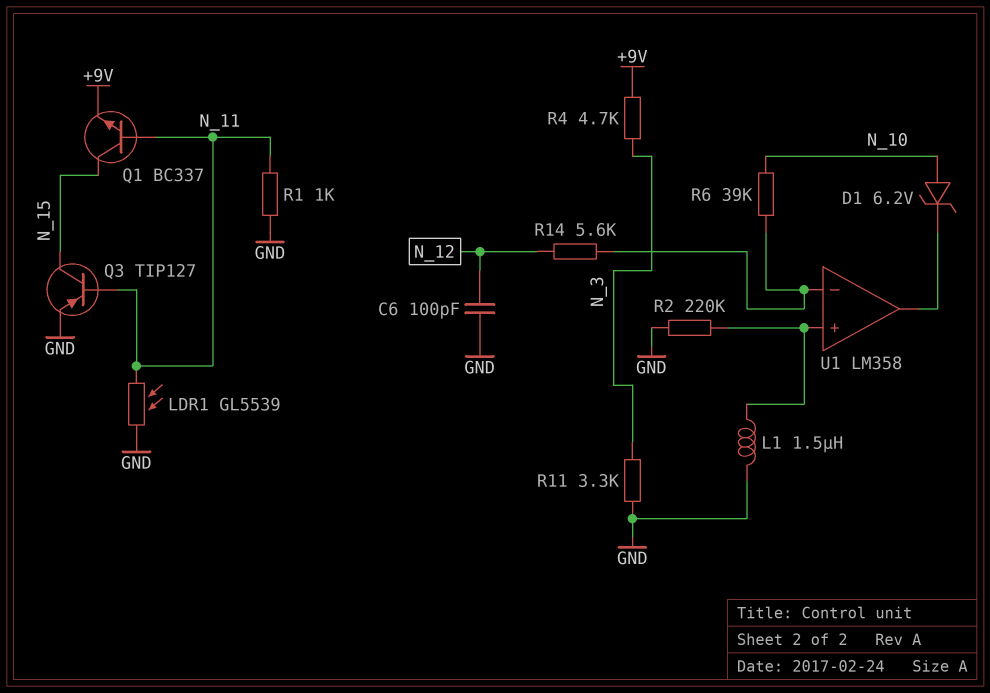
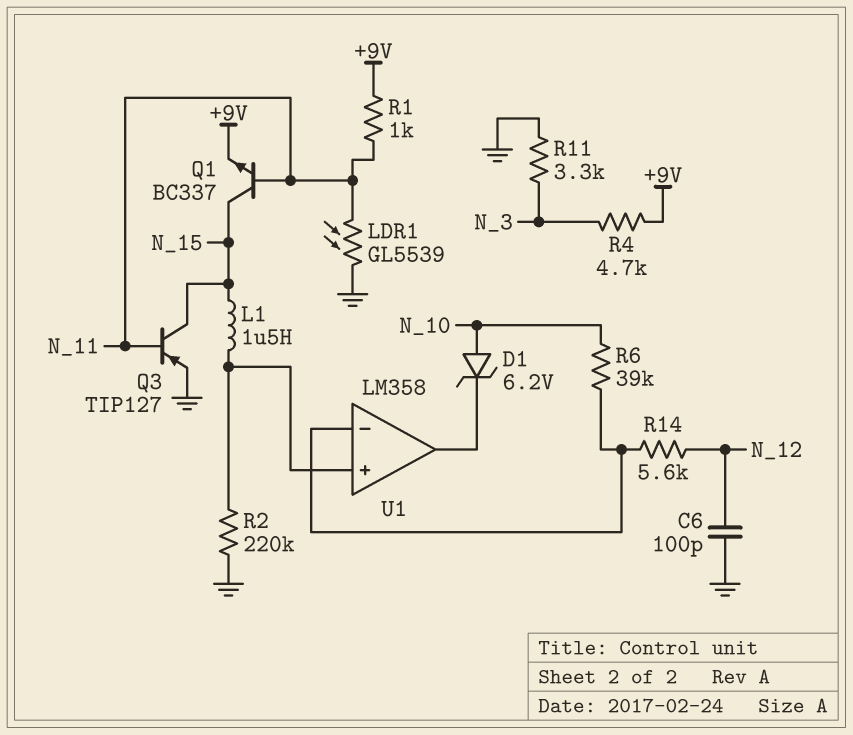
L1: 1.5uH (GND, U1/in+) -> 1.5uH (N_15, U1/in+)
R1: 1k (GND, N_11) -> 1k (+9V, N_11)

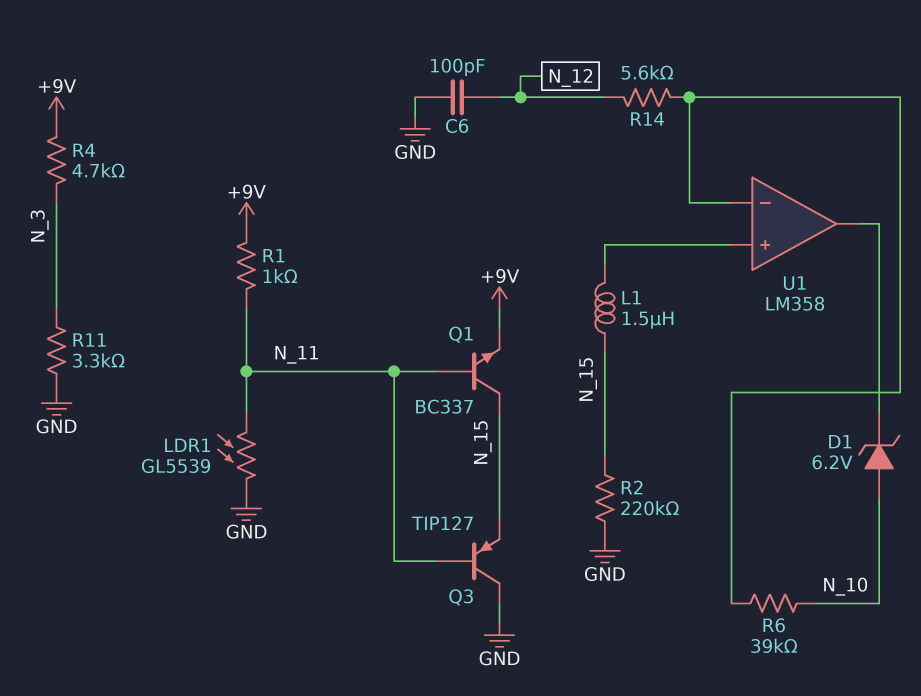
Q3: PNP TIP127 (B N_11, C N_15, E GND) -> PNP TIP127 (B N_11, C GND, E N_15)
R2: 220k (GND, U1/in+) -> 220k (GND, N_15)

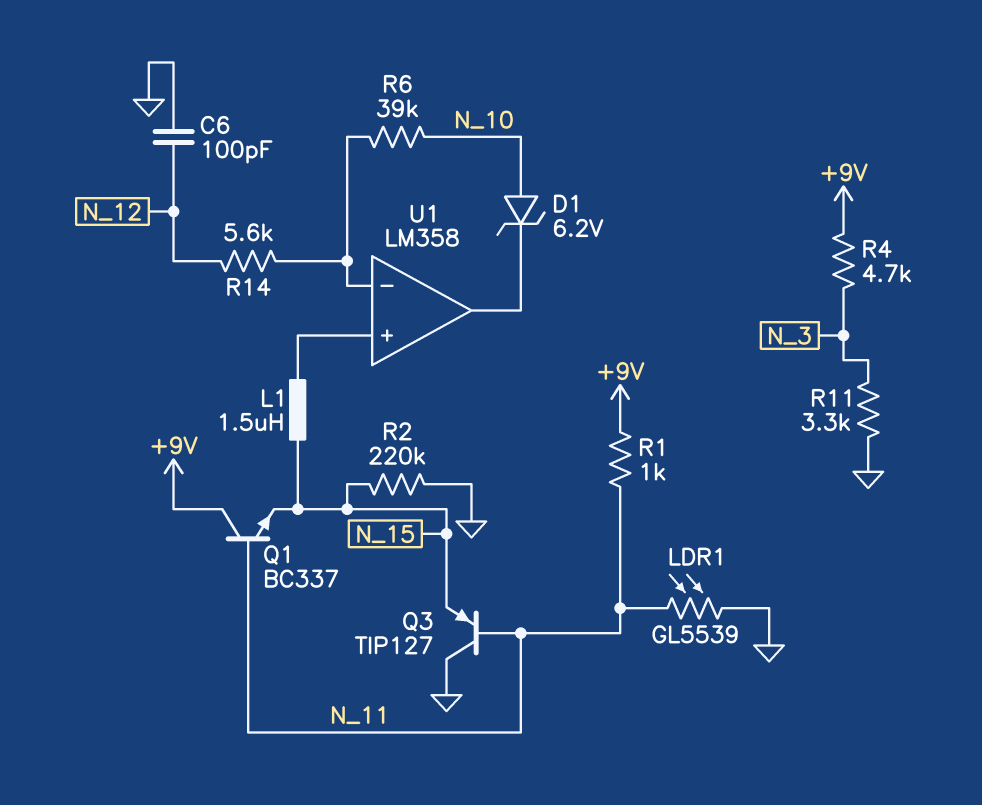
Q1: NPN BC337 (B N_11, C N_15, E +9V) -> NPN BC337 (B N_11, C +9V, E N_15)

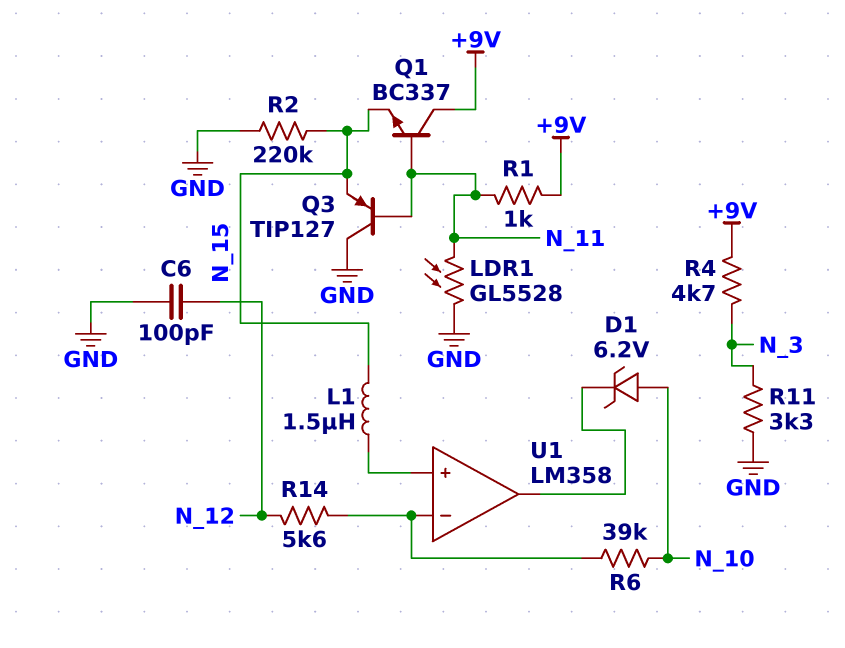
LDR1: GL5539 (GND, N_11) -> GL5528 (GND, N_11)

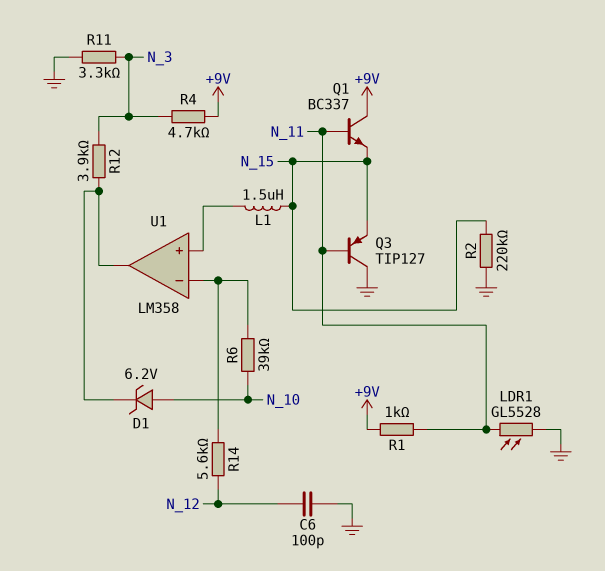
R12: none -> 3.9k (N_3, U1/out)

